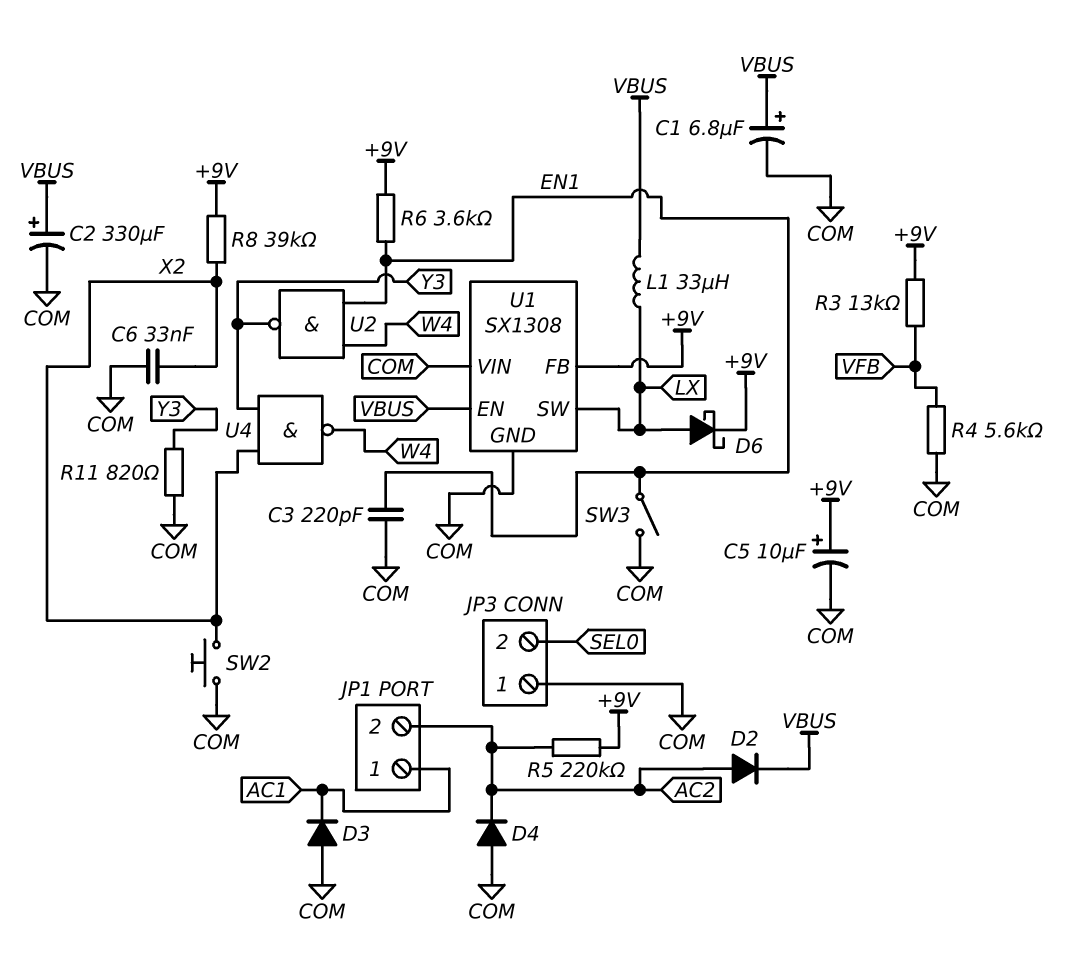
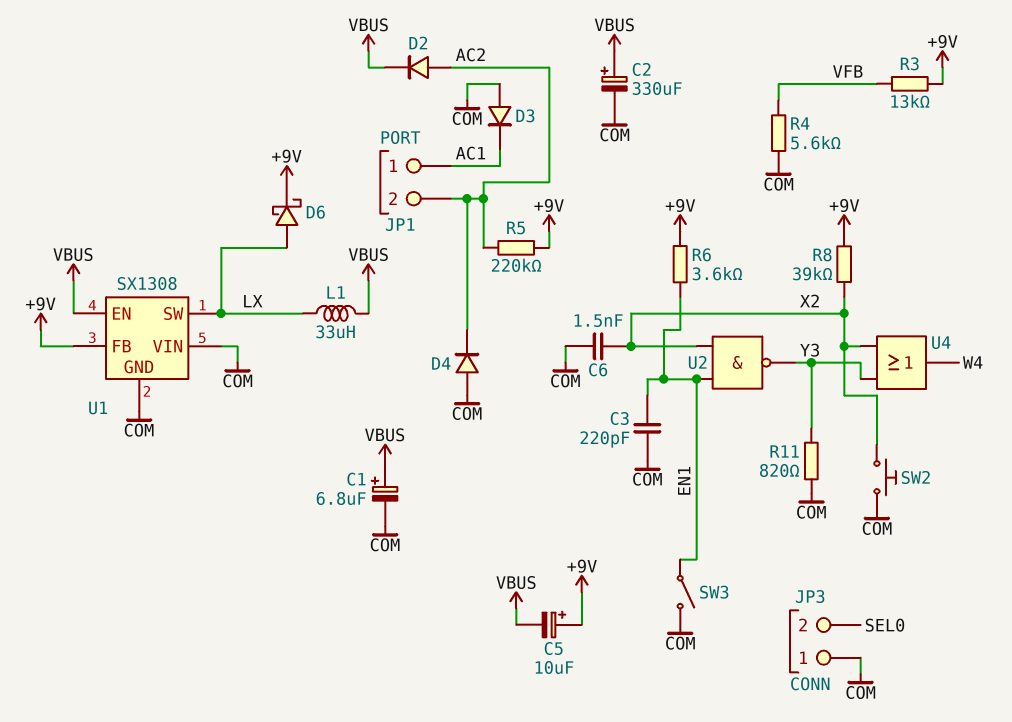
C5: 10uF (plus +9V, minus COM) -> 10uF (plus +9V, minus VBUS)
C6: 33nF (COM, X2) -> 1.5nF (COM, X2)
U2: NAND (in EN1, in W4, out Y3) -> NAND (in EN1, in X2, out Y3)
U4: NAND (in X2, in Y3, out W4) -> OR (in X2, in Y3, out W4)

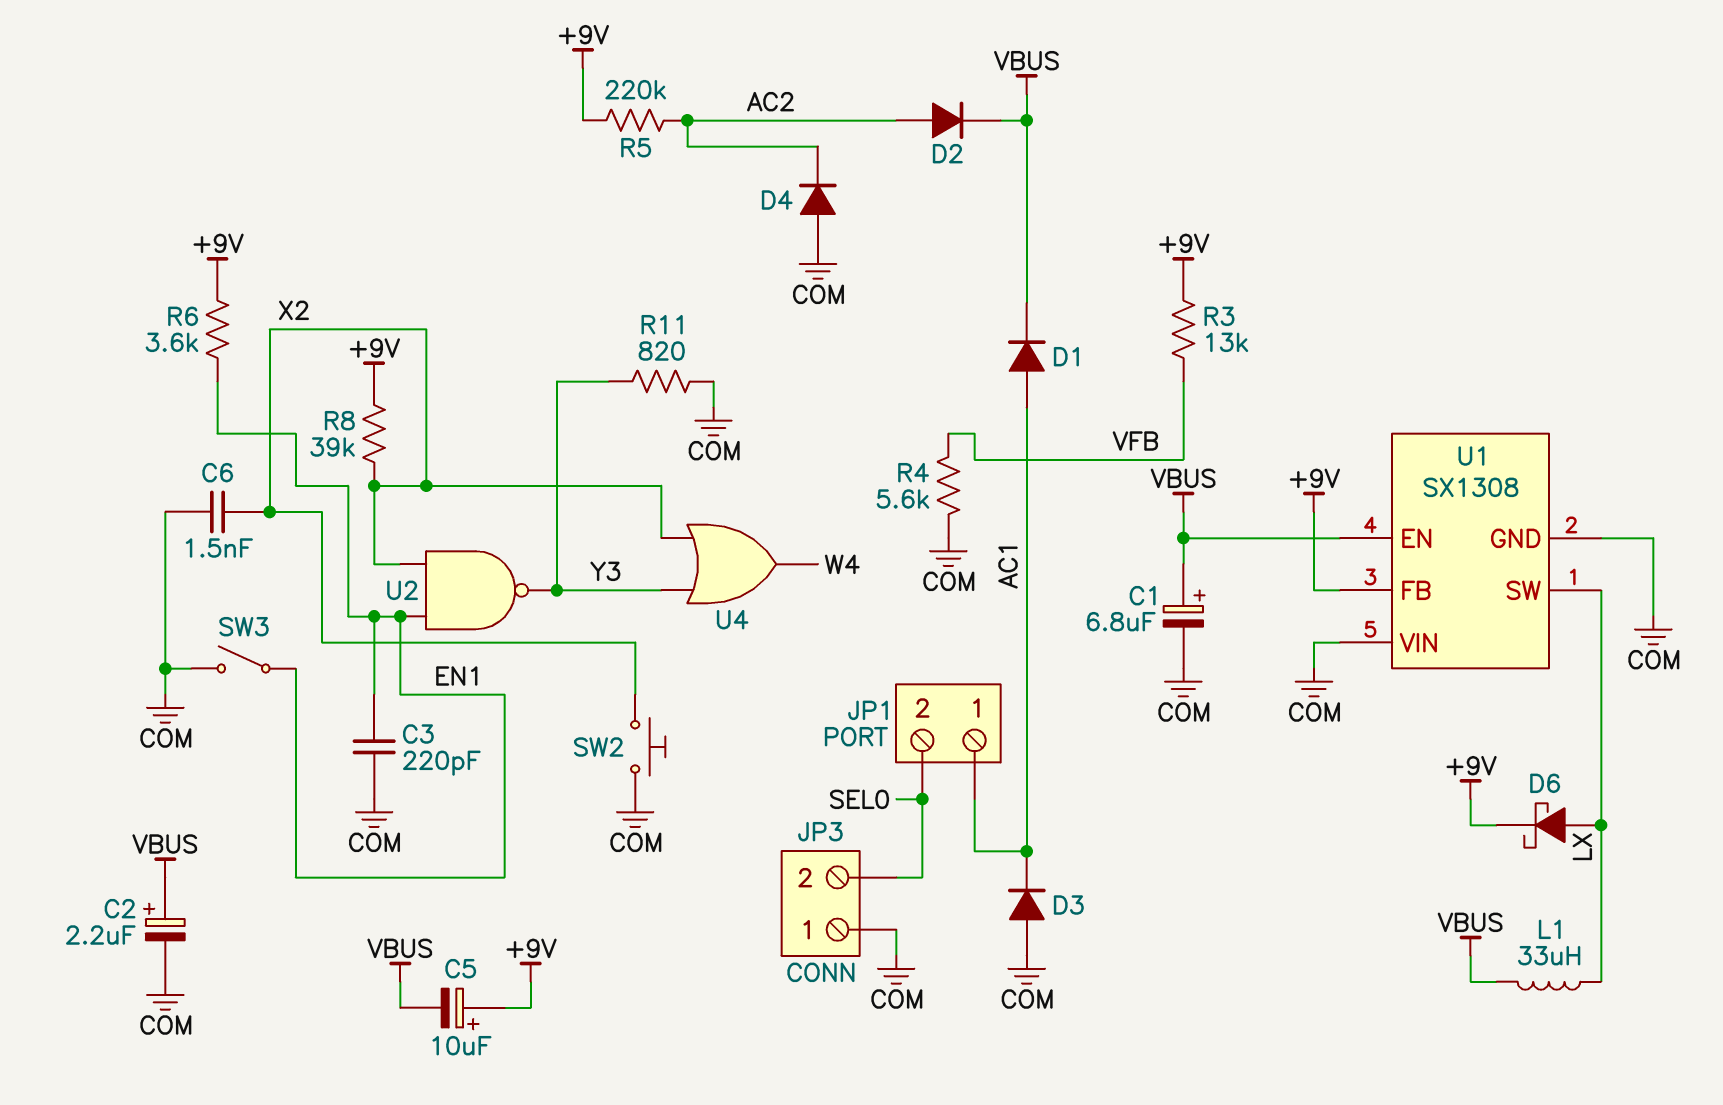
C2: 330uF (plus VBUS, minus COM) -> 2.2uF (plus VBUS, minus COM)
D1: none -> diode (A AC1, K VBUS)
JP1 pin 2: AC2 -> SEL0

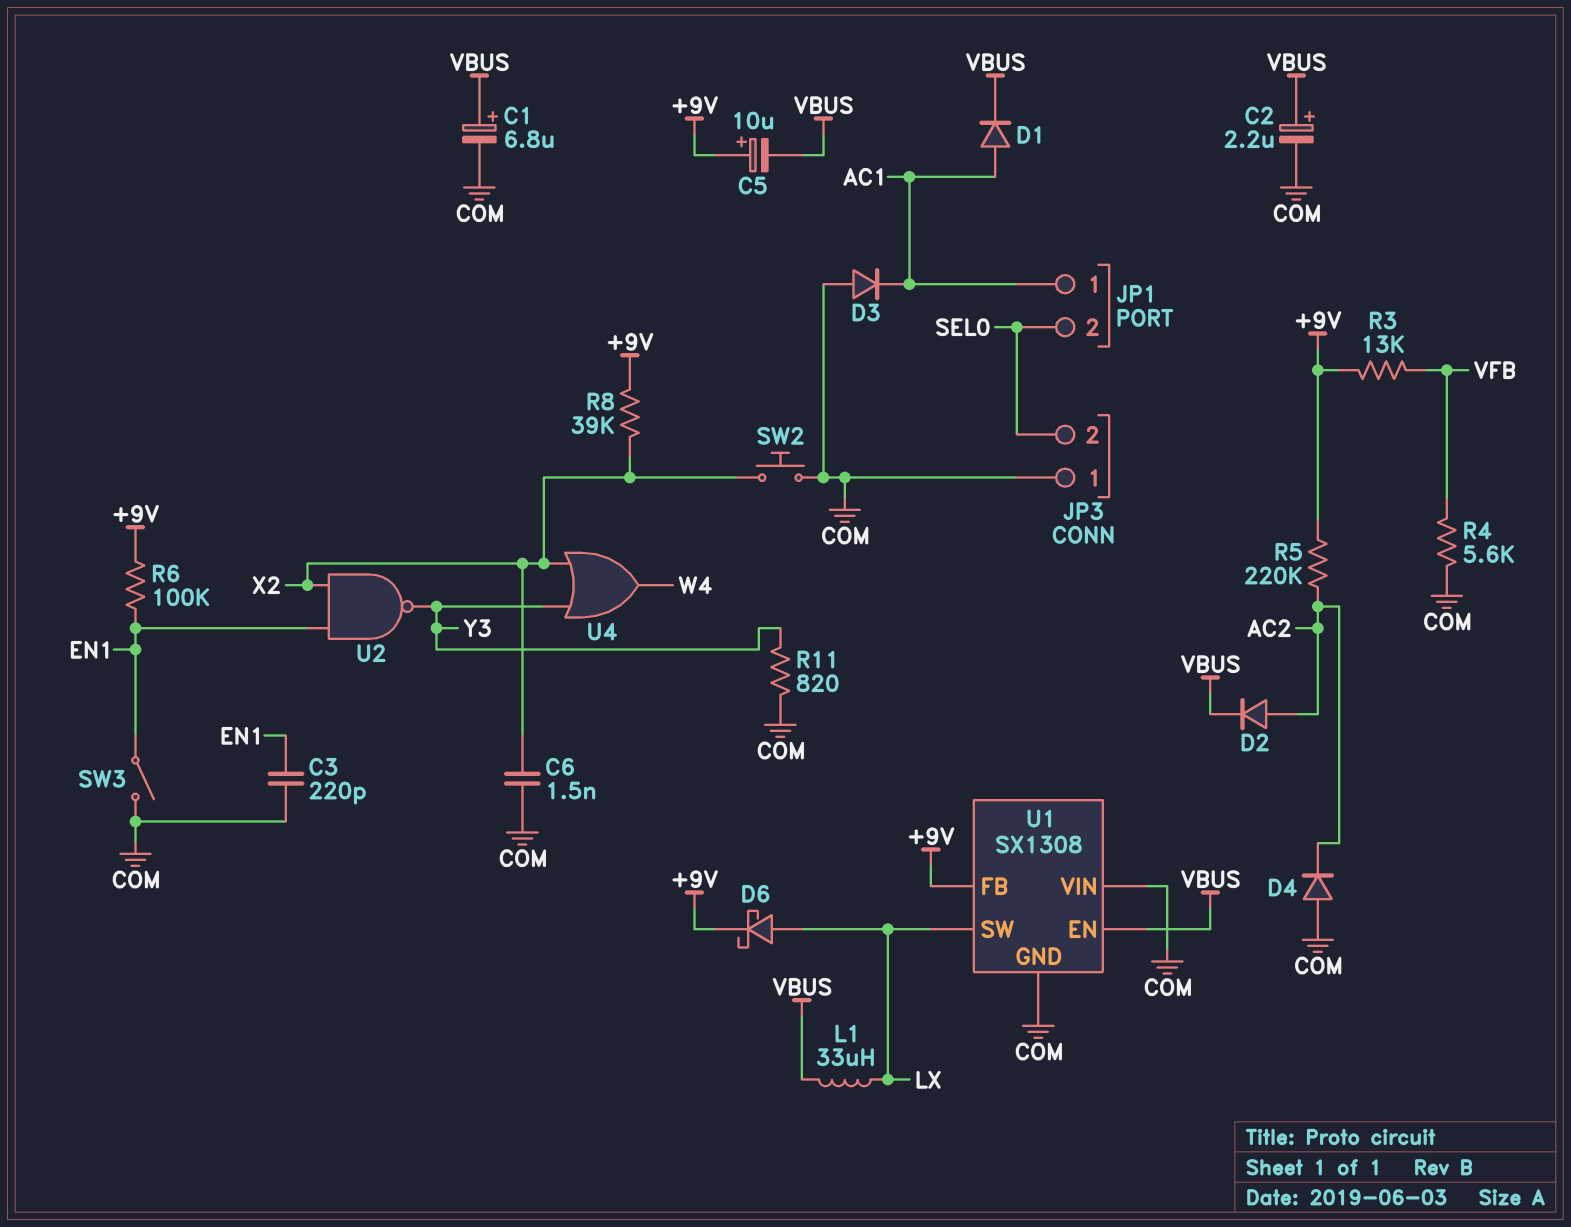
R6: 3.6k (+9V, EN1) -> 100k (+9V, EN1)

